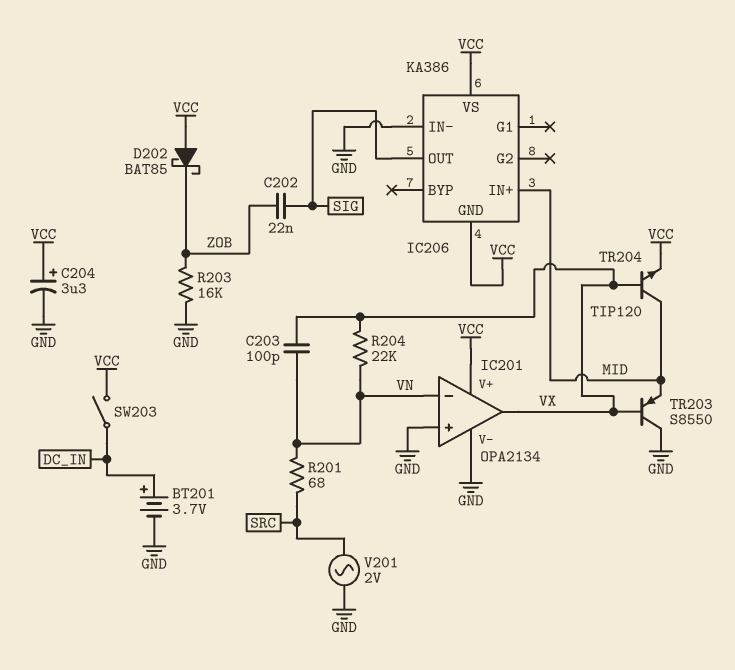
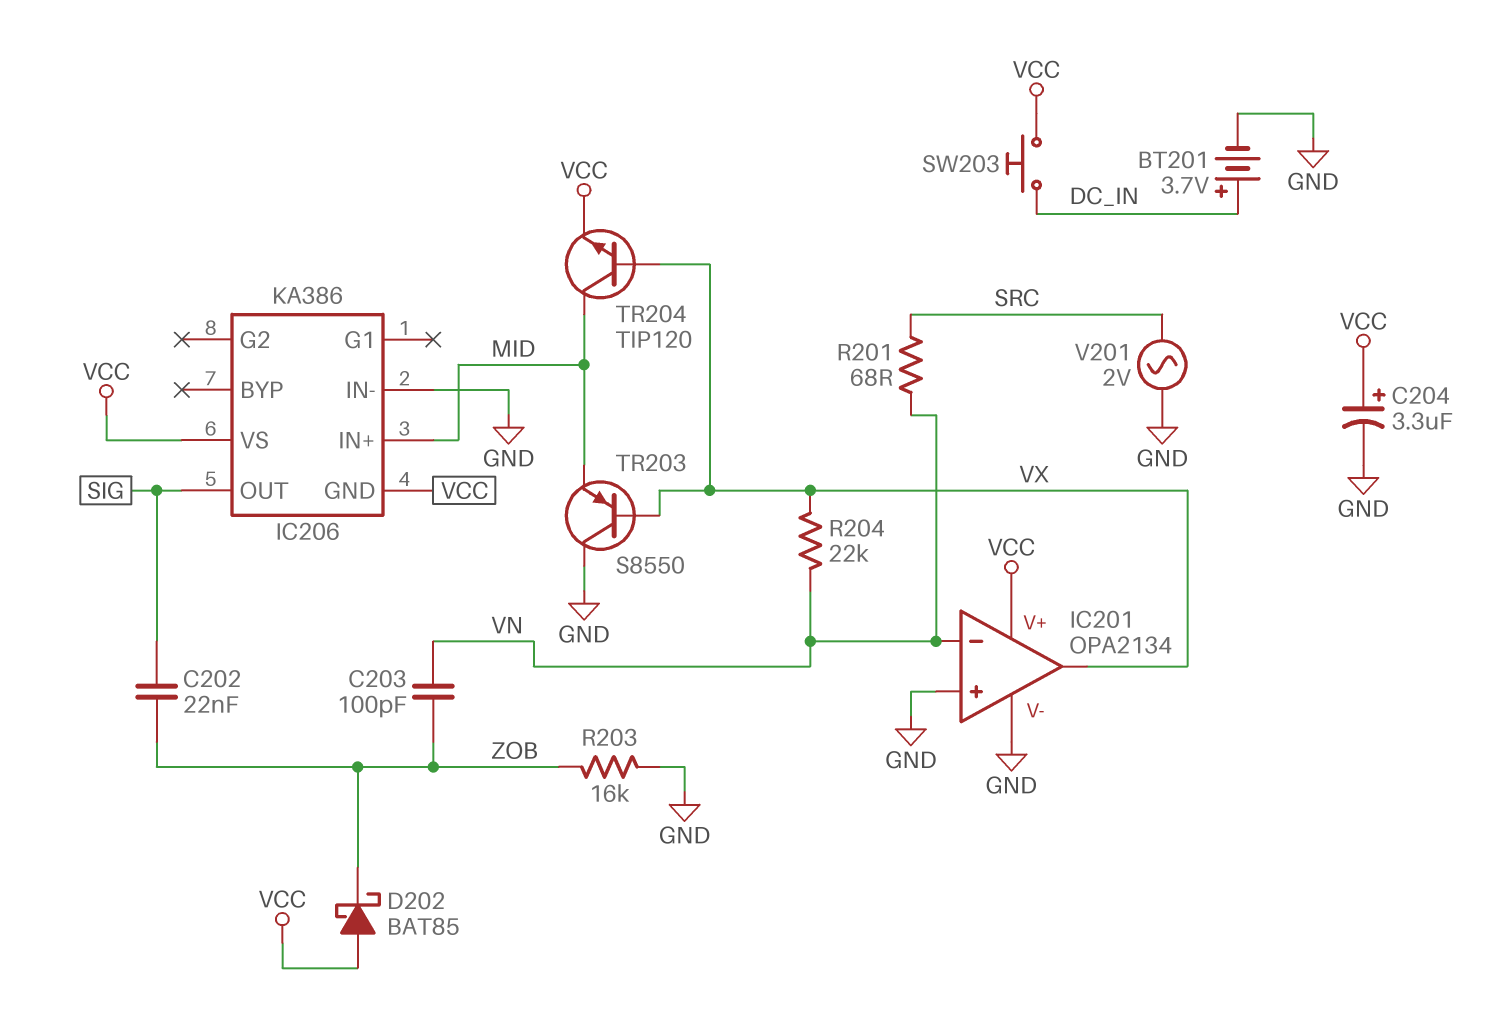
C203: 100pF (VN, VX) -> 100pF (VN, ZOB)
SW203: switch (DC_IN, VCC) -> button (DC_IN, VCC)

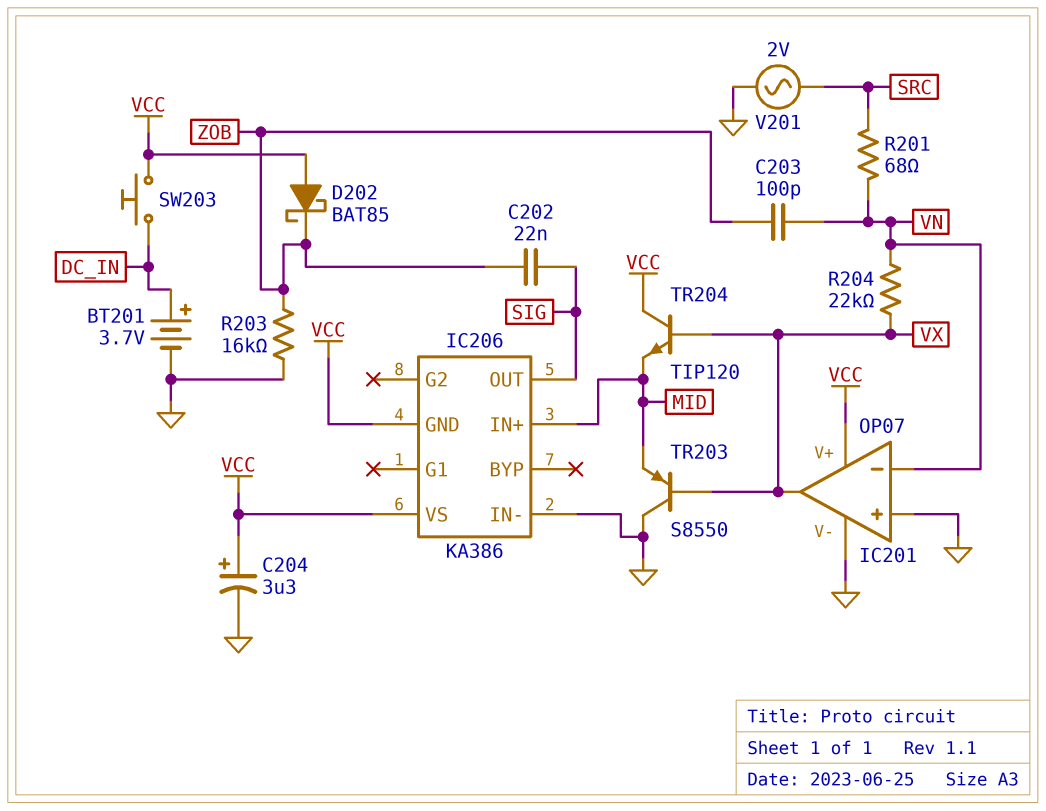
IC201: OPA2134 -> OP07
TR204: NPN TIP120 (B VX, C MID, E VCC) -> NPN TIP120 (B VX, C VCC, E MID)

